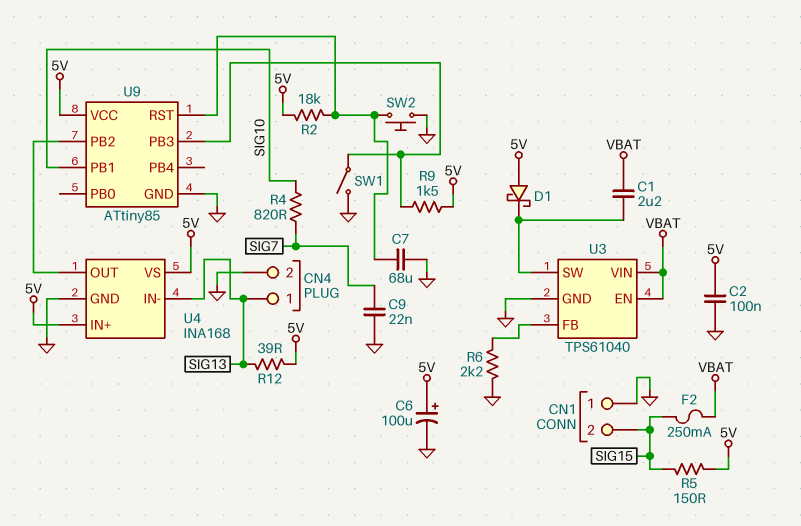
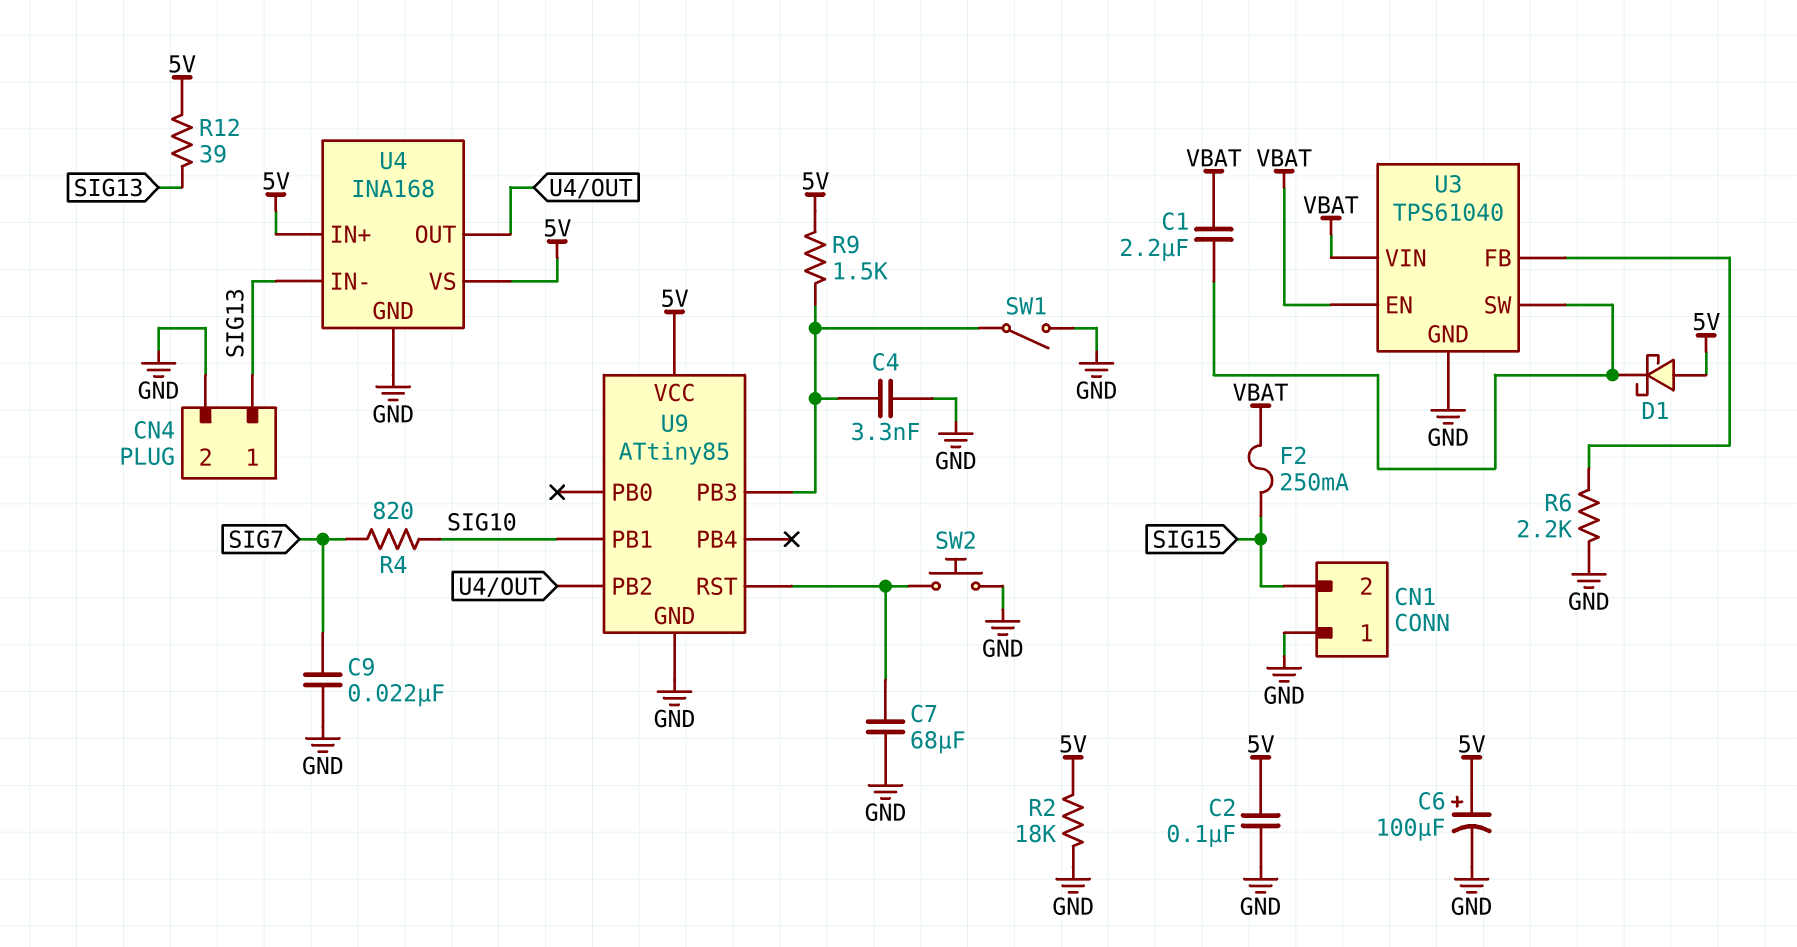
C4: none -> 3.3nF (GND, U9/PB3)
R2: 18k (5V, U9/RST) -> 18k (5V, GND)
R5: 150 (5V, SIG15) -> none

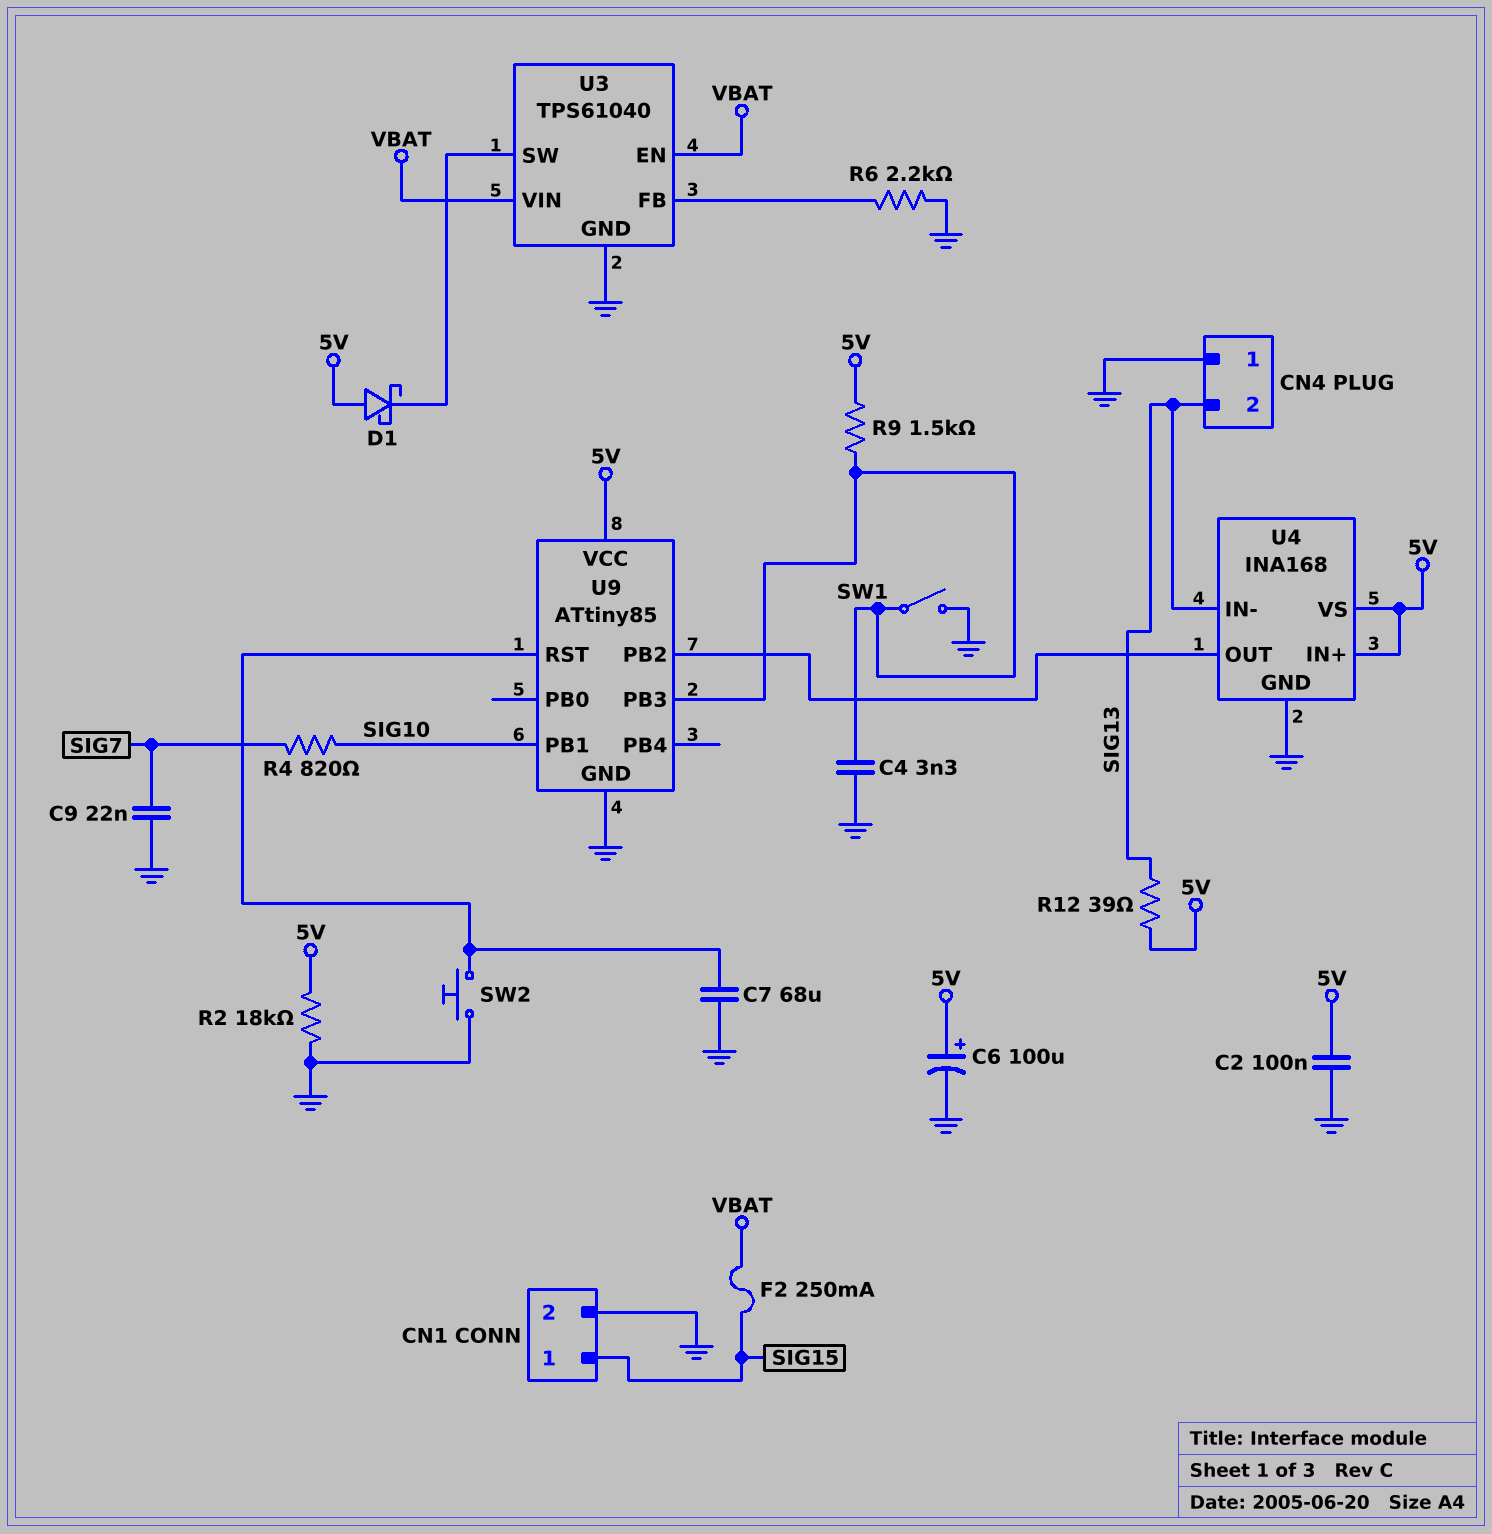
C1: 2.2uF (U3/SW, VBAT) -> none
CN1 pin 1: GND -> SIG15
CN1 pin 2: SIG15 -> GND
CN4 pin 1: SIG13 -> GND
CN4 pin 2: GND -> SIG13

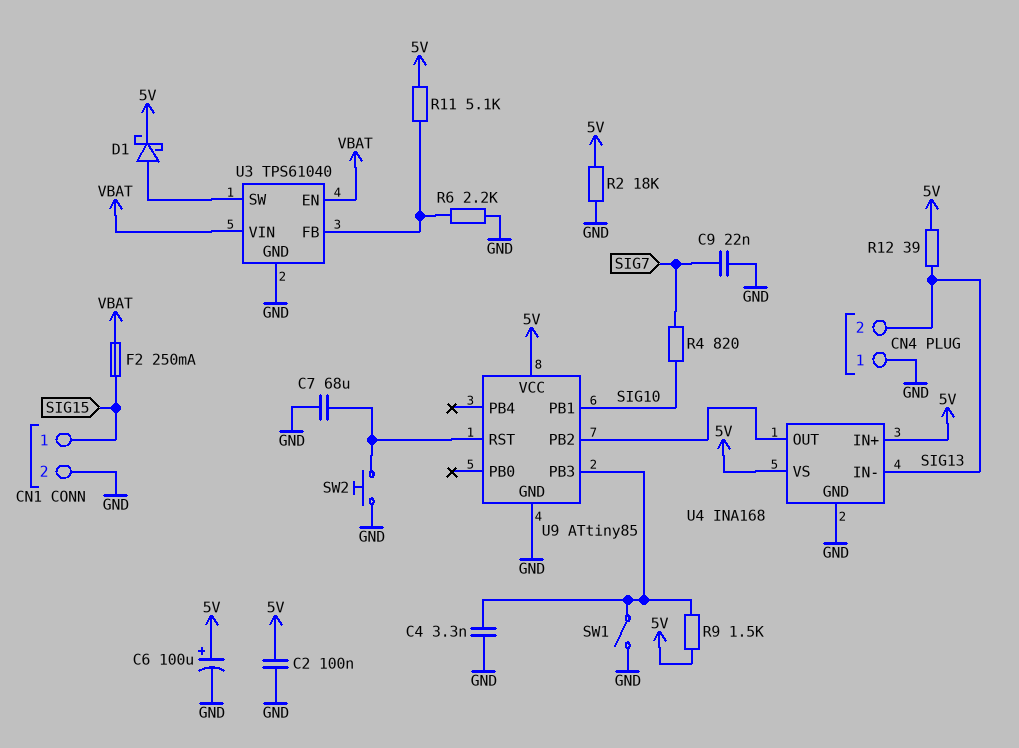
D1: schottky (A 5V, K U3/SW) -> schottky (A U3/SW, K 5V)
R11: none -> 5.1k (5V, U3/FB)

